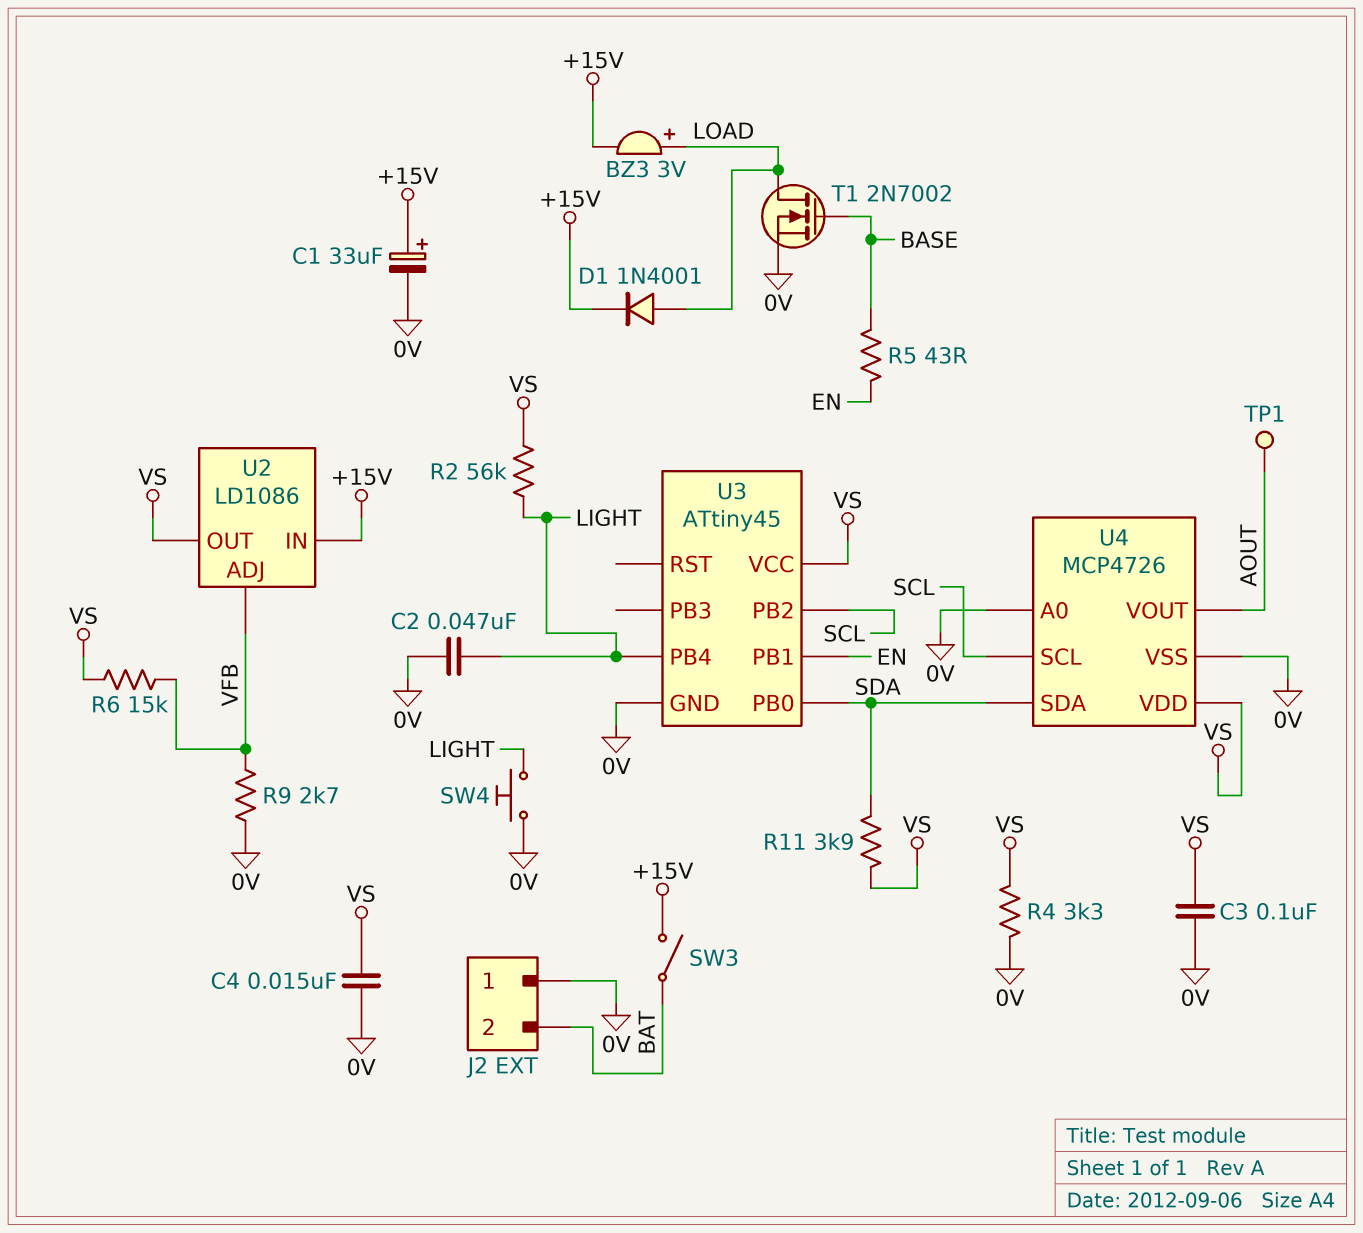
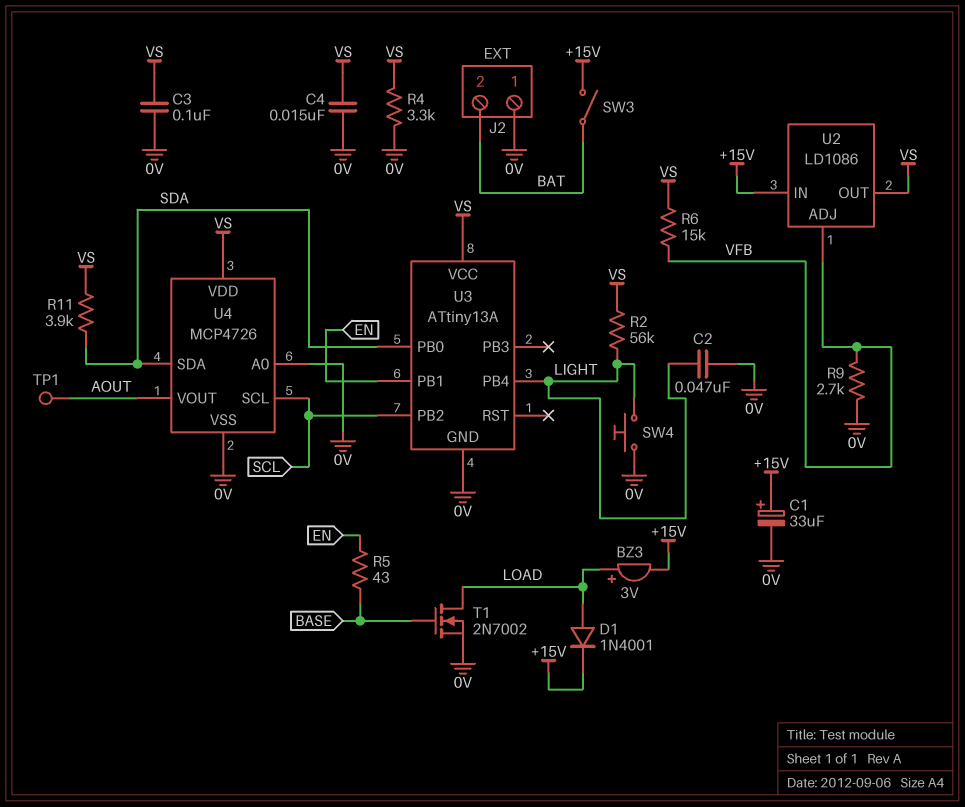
U3: ATtiny45 -> ATtiny13A

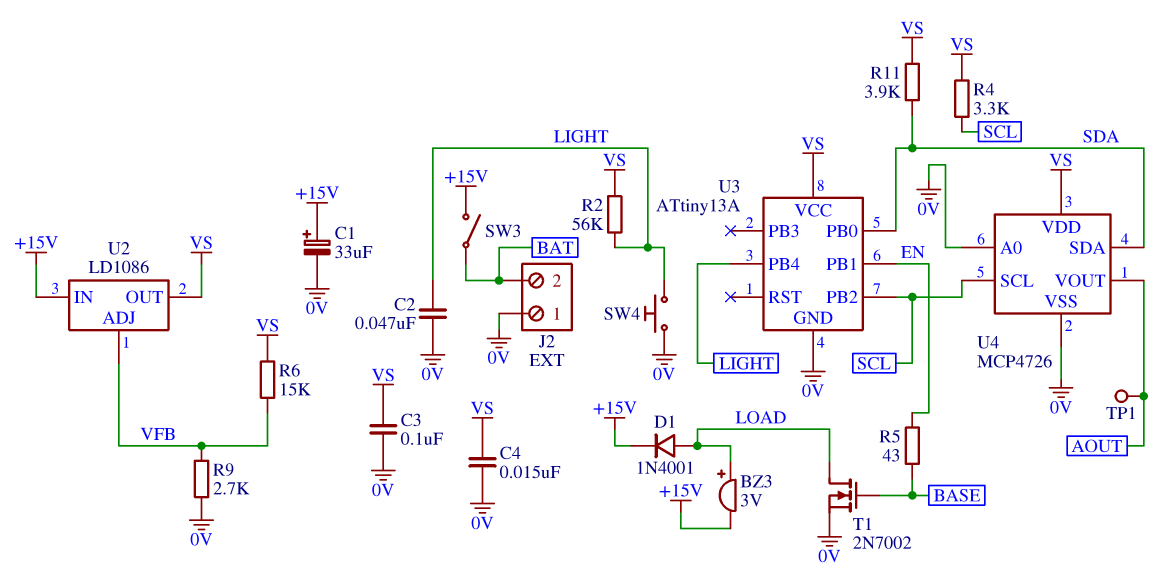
R4: 3.3k (0V, VS) -> 3.3k (SCL, VS)

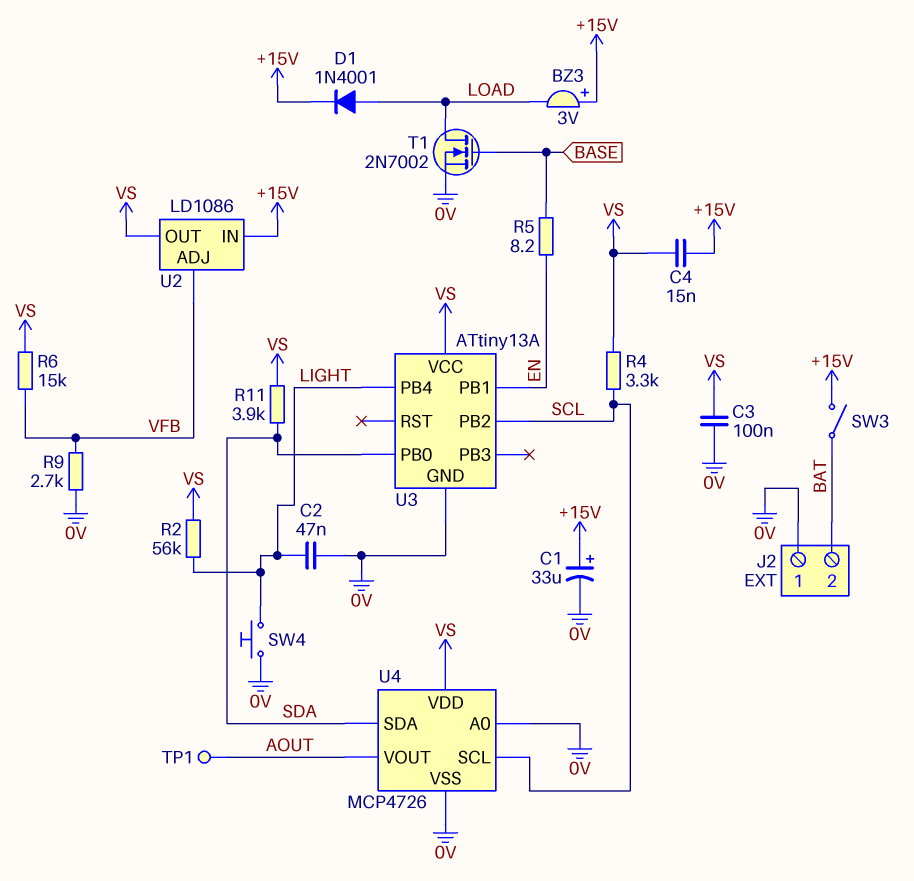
BZ3: buzzer 3V (plus LOAD, minus +15V) -> buzzer 3V (plus +15V, minus LOAD)
C4: 15nF (0V, VS) -> 15nF (+15V, VS)
R5: 43 (BASE, EN) -> 8.2 (BASE, EN)

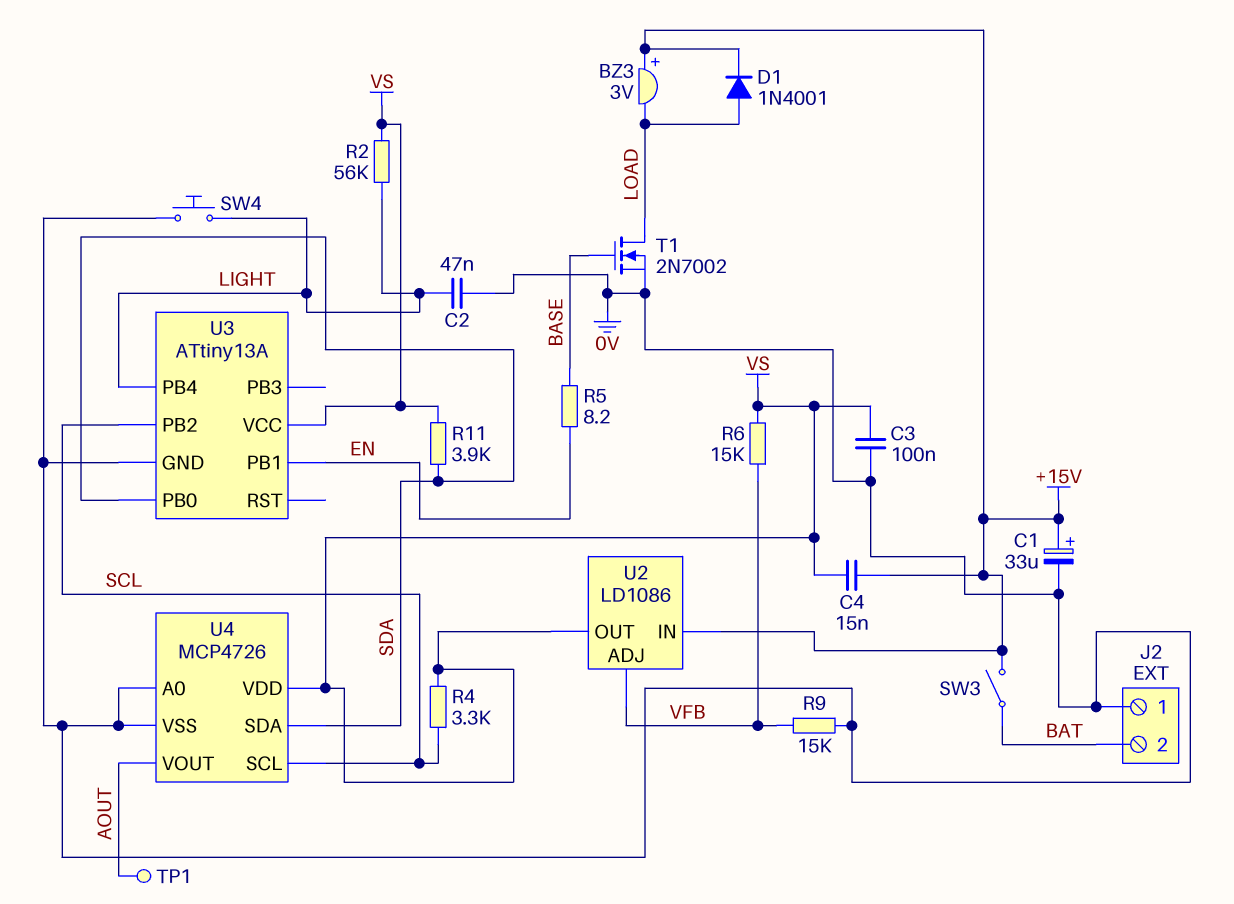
R9: 2.7k (0V, VFB) -> 15k (0V, VFB)

